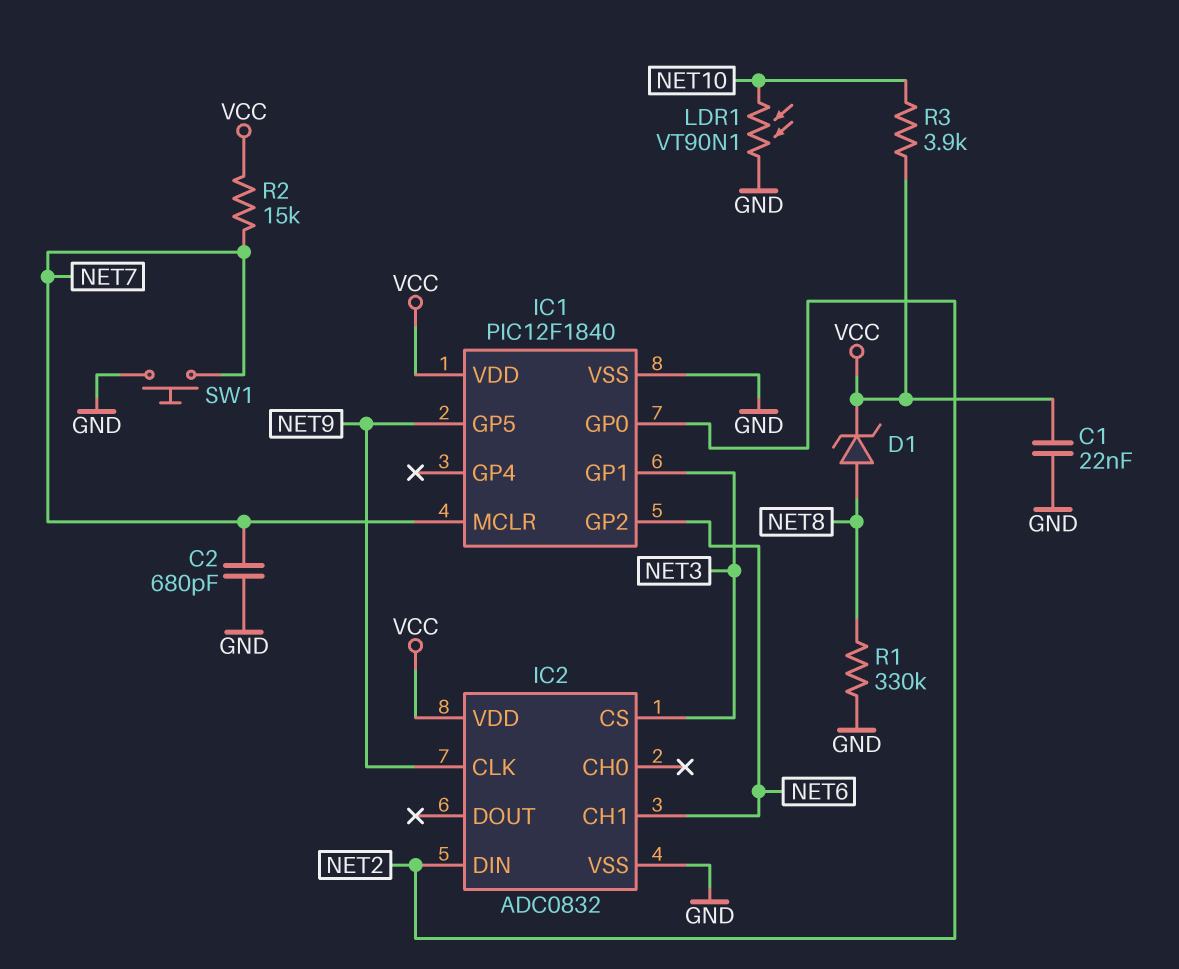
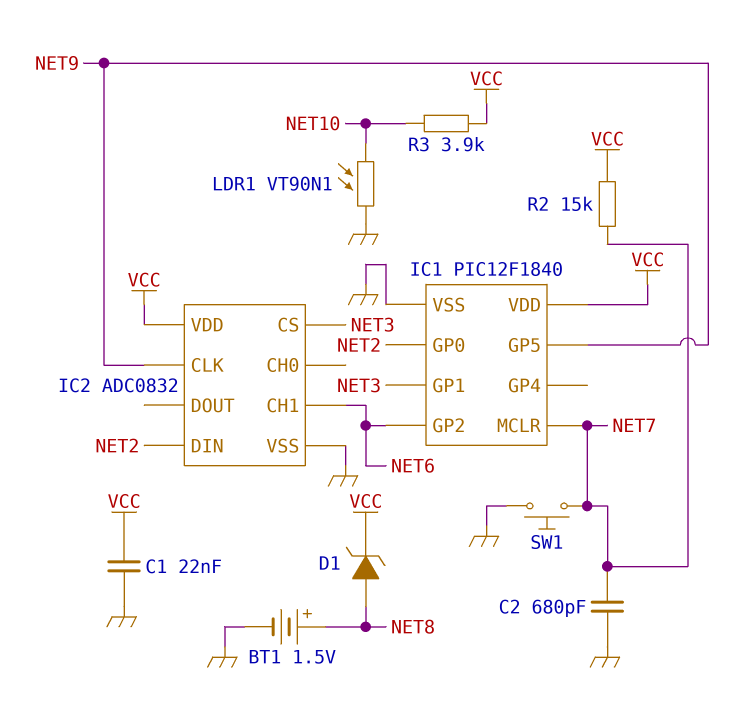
BT1: none -> 1.5V (plus NET8, minus GND)
R1: 330k (GND, NET8) -> none

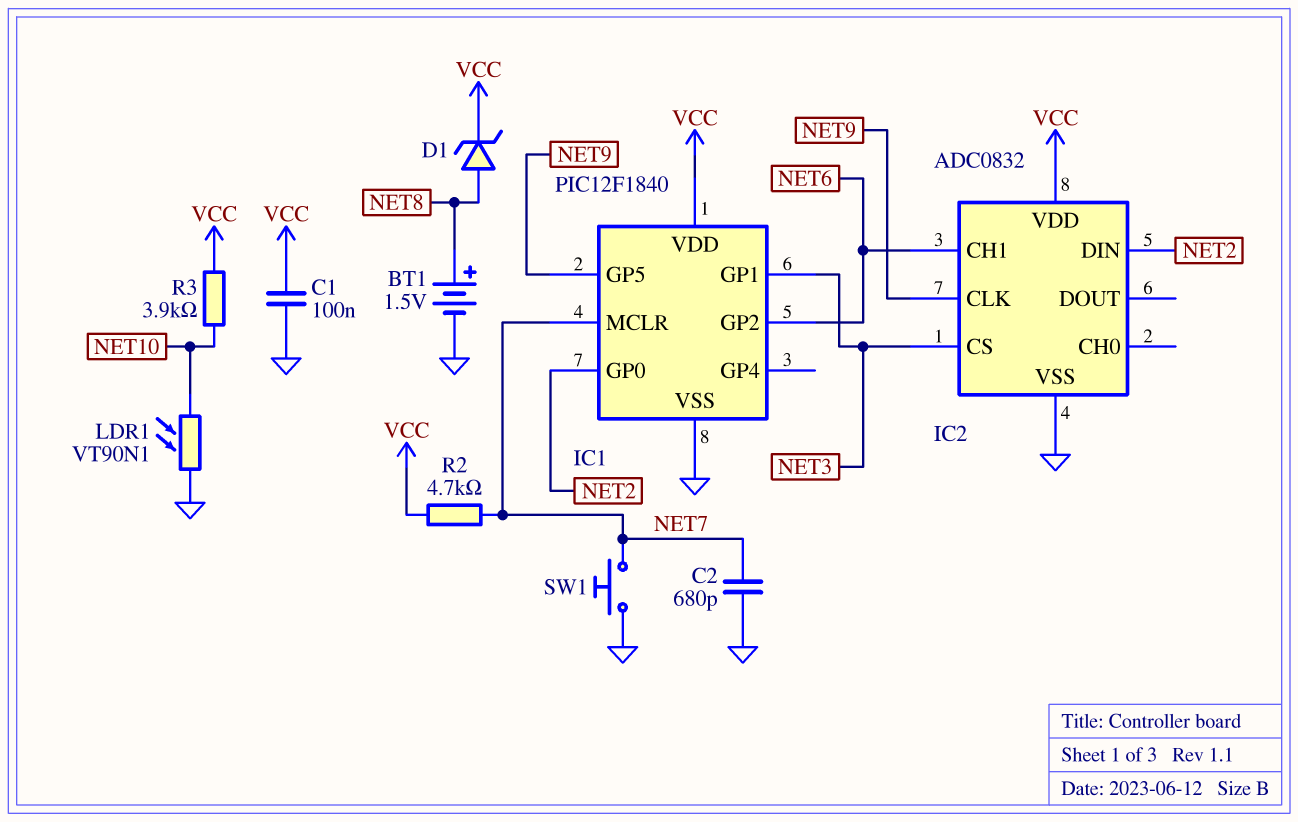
C1: 22nF (GND, VCC) -> 100nF (GND, VCC)
R2: 15k (NET7, VCC) -> 4.7k (NET7, VCC)

